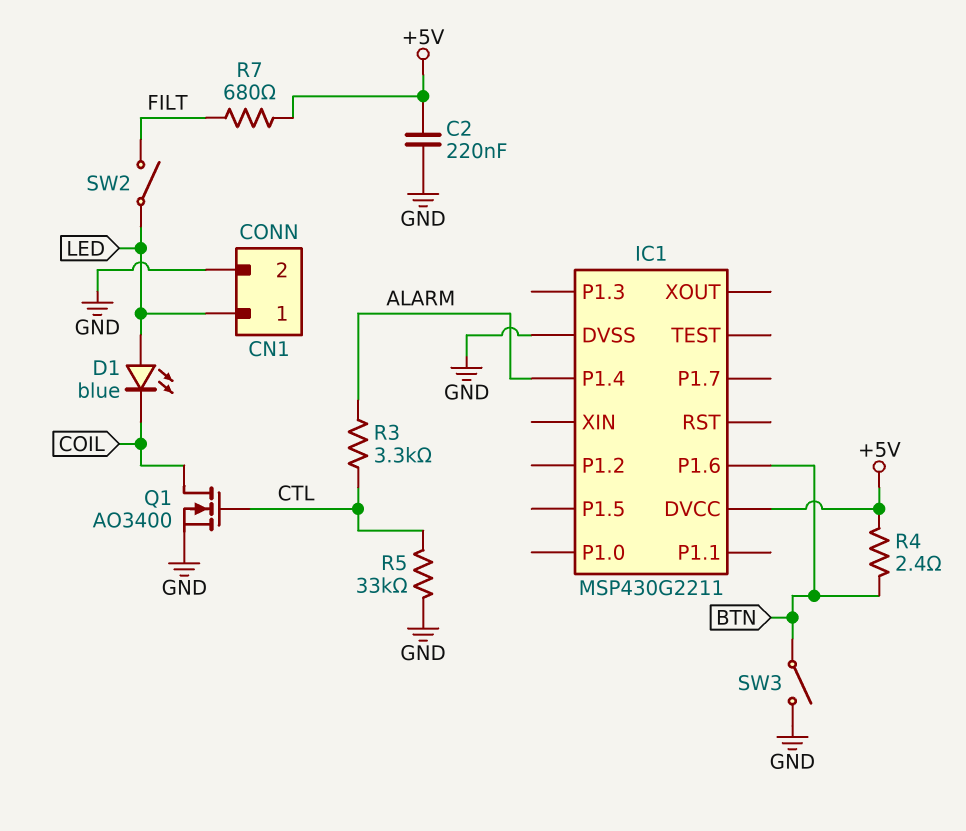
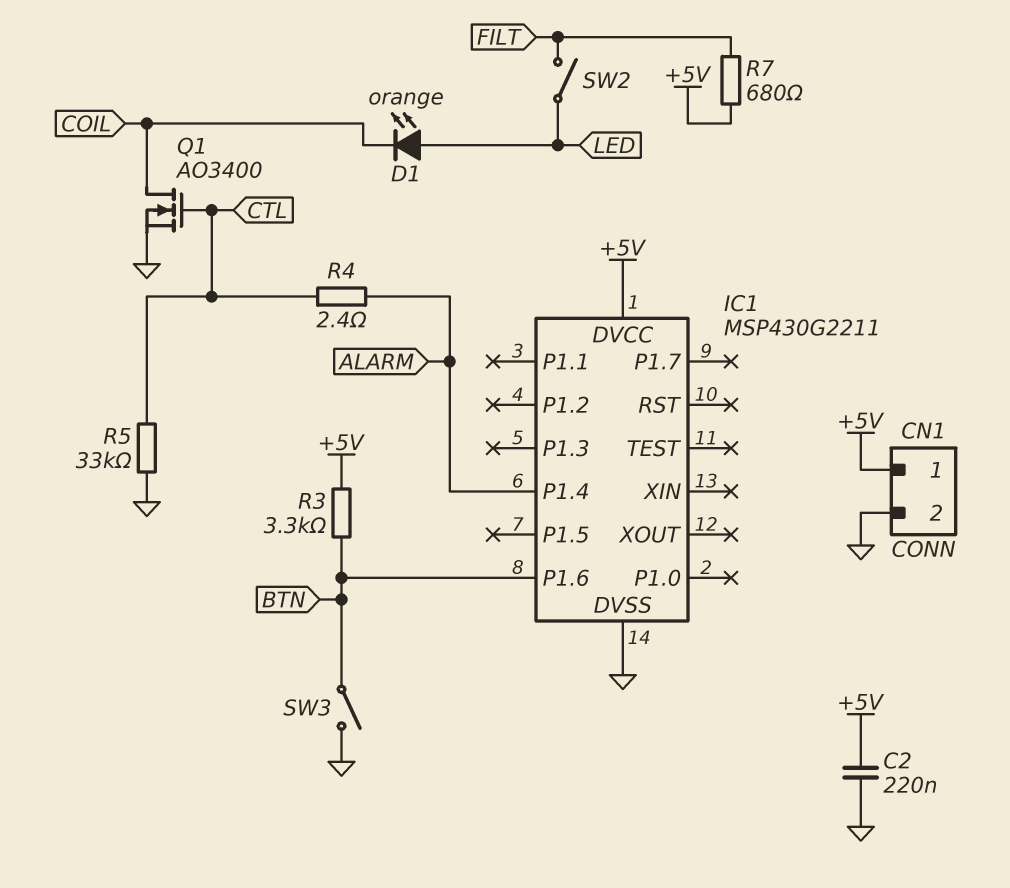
CN1 pin 1: LED -> +5V
D1: LED blue (A LED, K COIL) -> LED orange (A LED, K COIL)
R3: 3.3k (ALARM, CTL) -> 3.3k (+5V, BTN)
R4: 2.4 (+5V, BTN) -> 2.4 (ALARM, CTL)

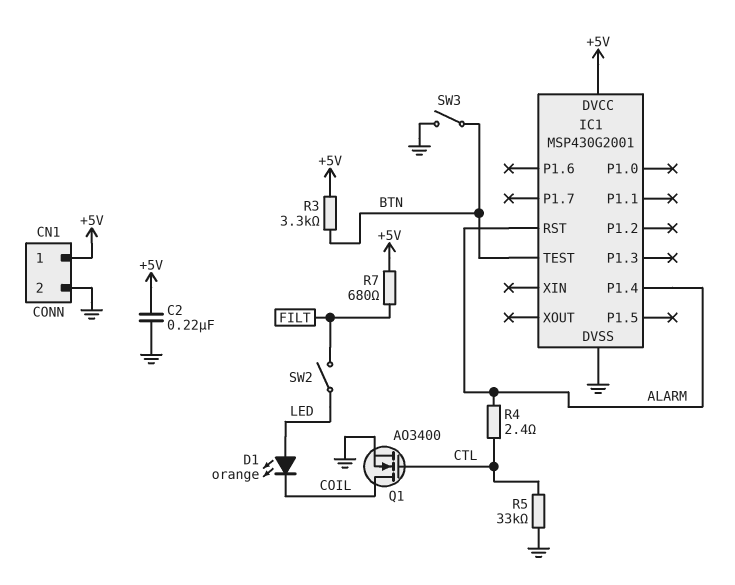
IC1: MSP430G2211 -> MSP430G2001
IC1 pin P1.6: BTN -> none
IC1 pin RST: none -> ALARM
IC1 pin TEST: none -> BTN

